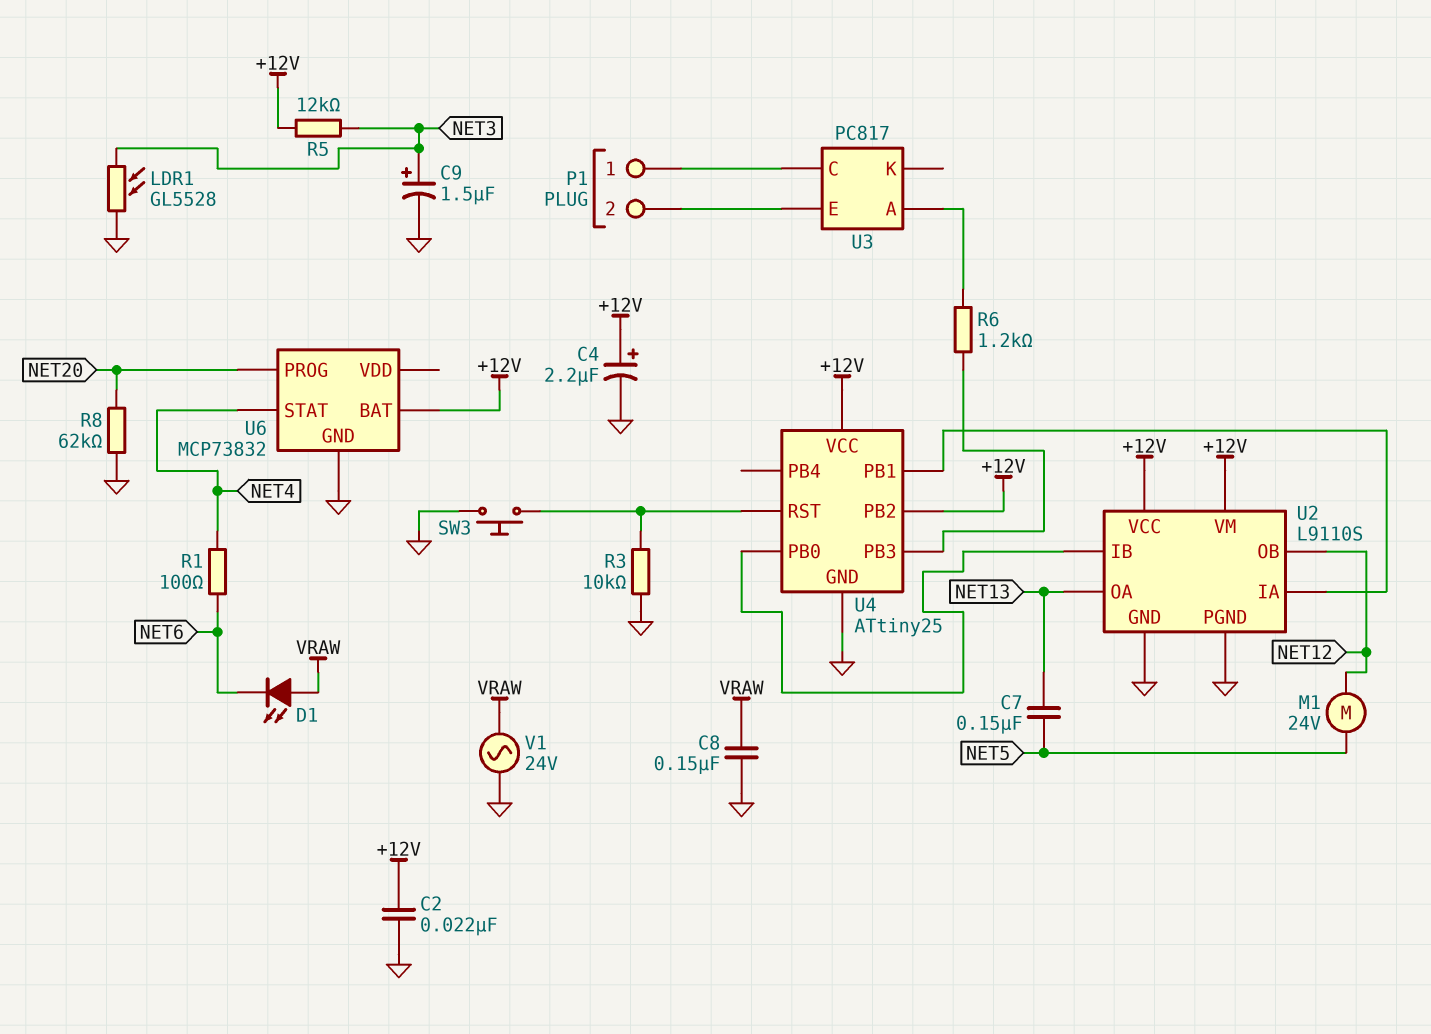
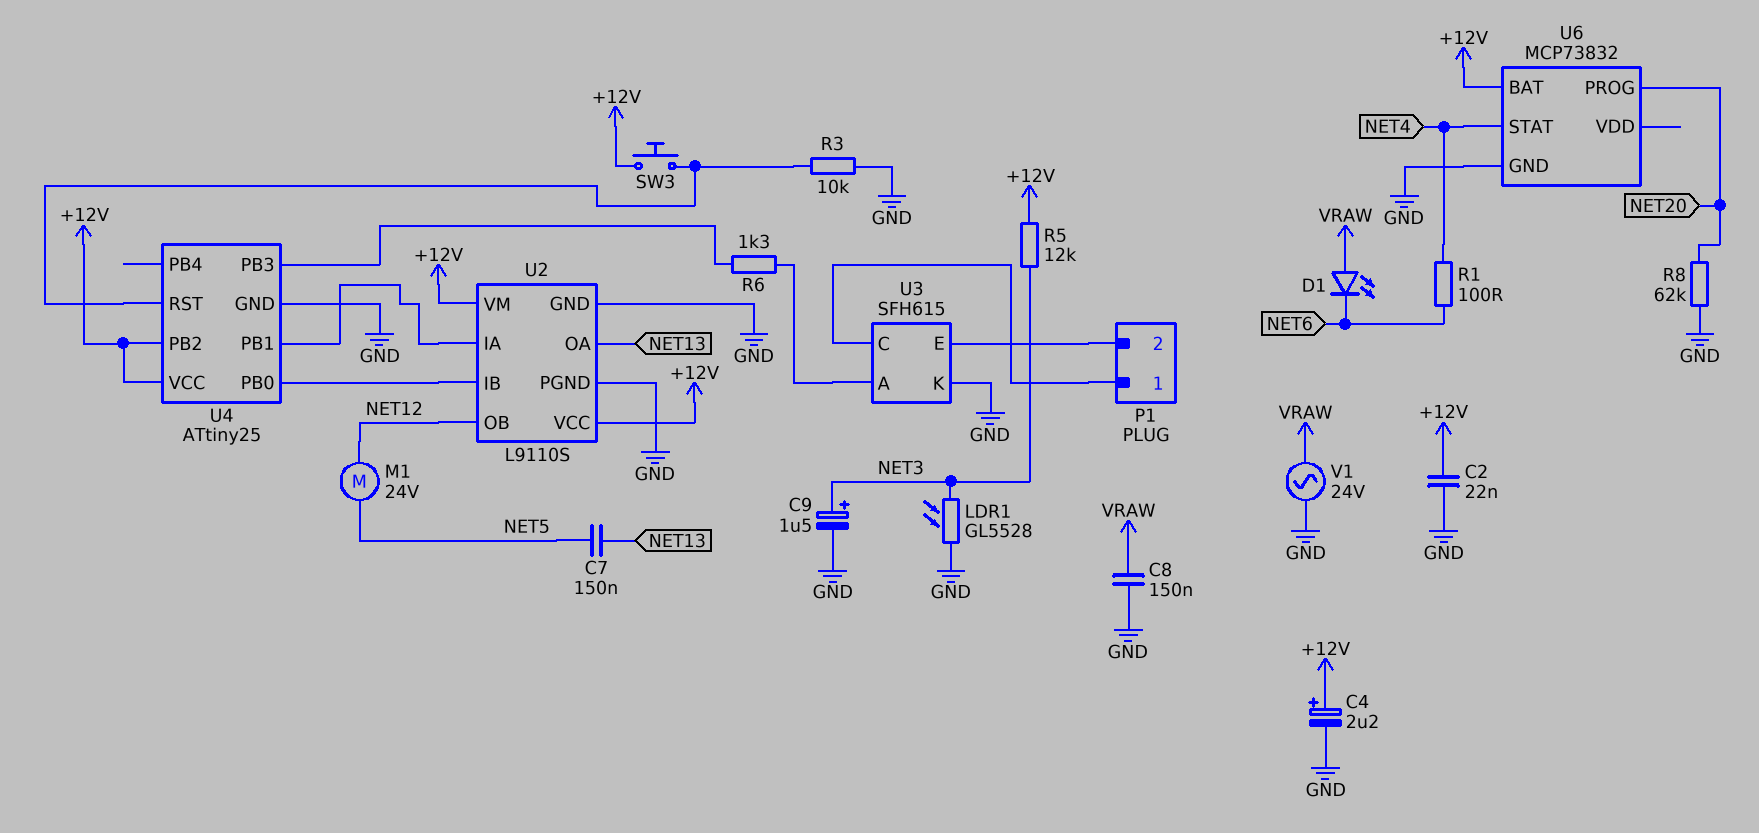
R6: 1.2k (U3/A, U4/PB3) -> 1.3k (U3/A, U4/PB3)
SW3: button (GND, U4/RST) -> button (+12V, U4/RST)
U3: PC817 -> SFH615
U3 pin K: none -> GND

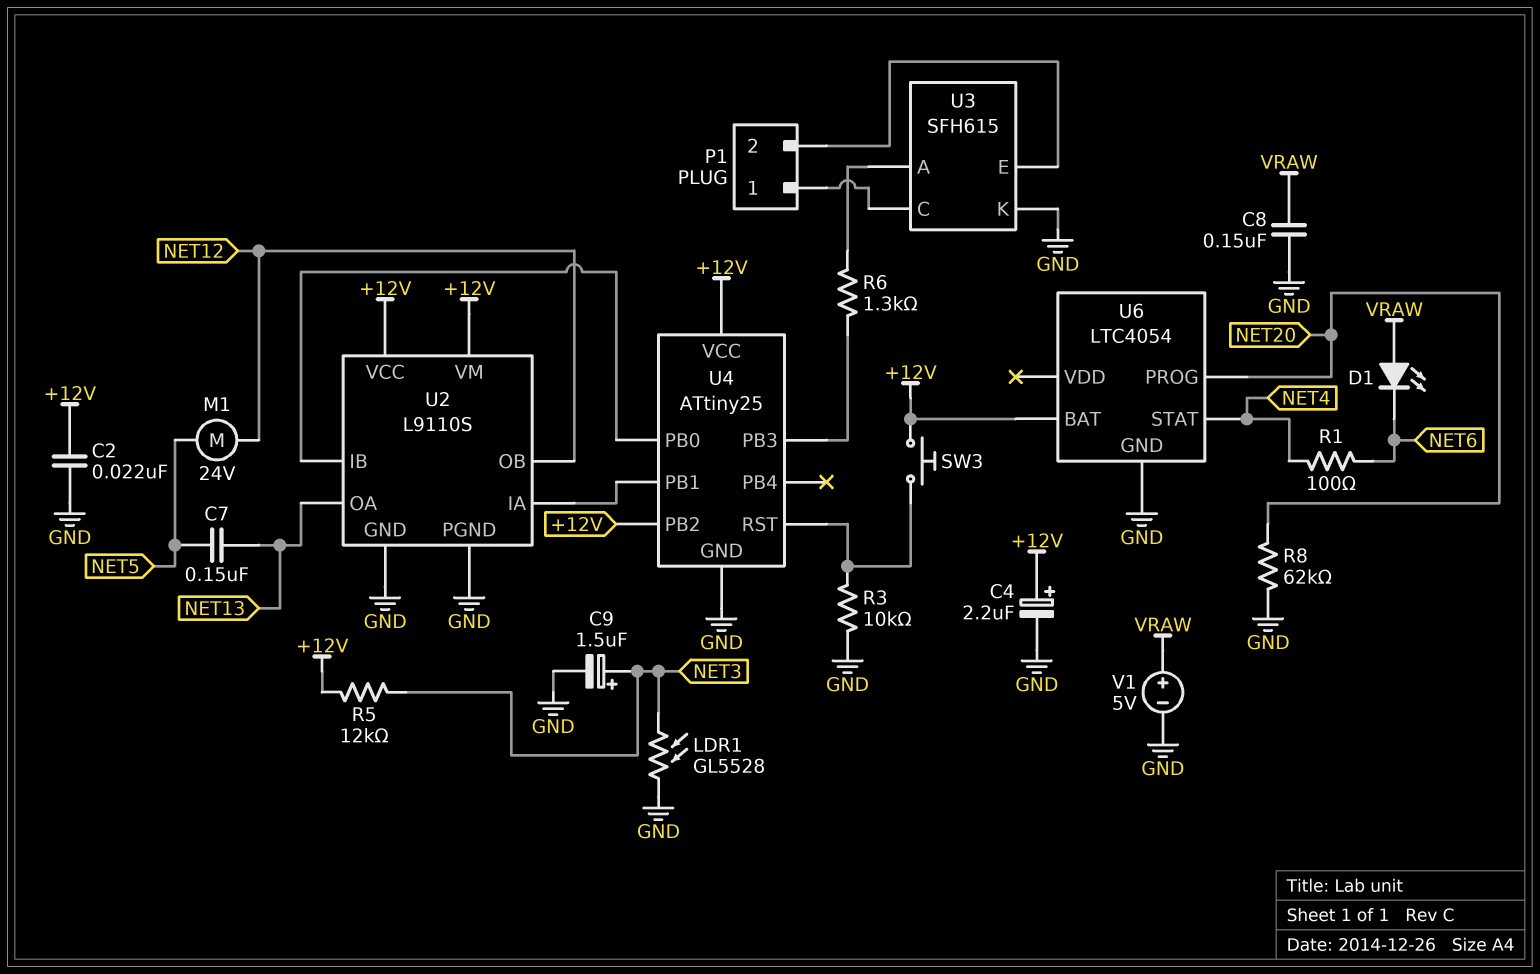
U6: MCP73832 -> LTC4054
V1: AC 24V (GND, VRAW) -> 5V (plus VRAW, minus GND)

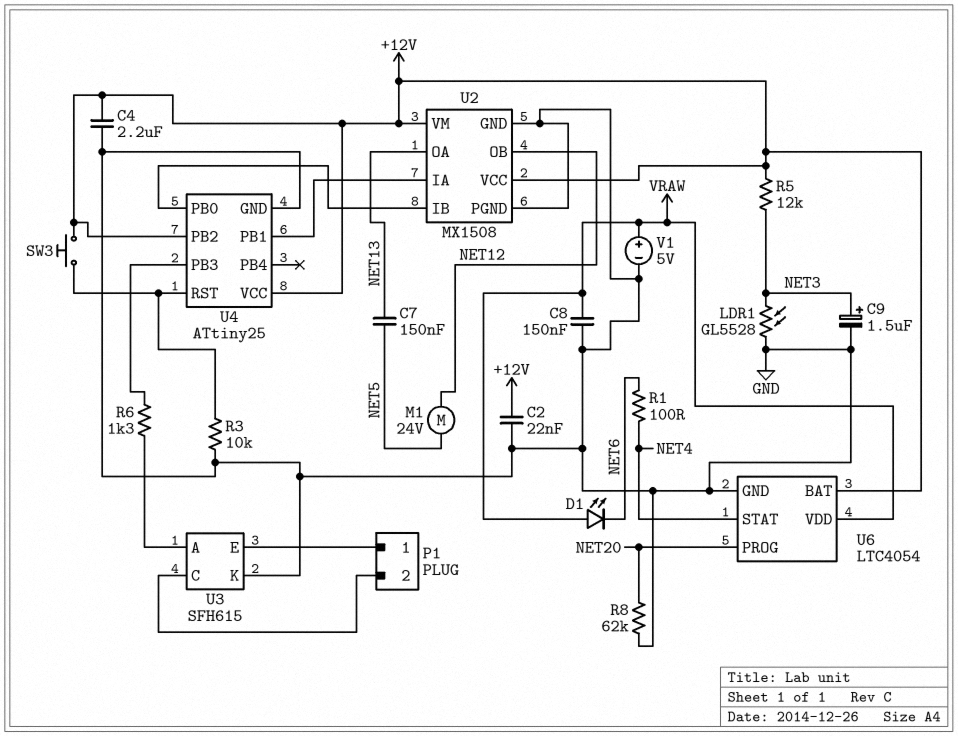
C4: 2.2uF (plus +12V, minus GND) -> 2.2uF (+12V, GND)
U2: L9110S -> MX1508
U3 pin C: P1/1 -> P1/2
U3 pin E: P1/2 -> P1/1
U6 pin VDD: none -> VRAW

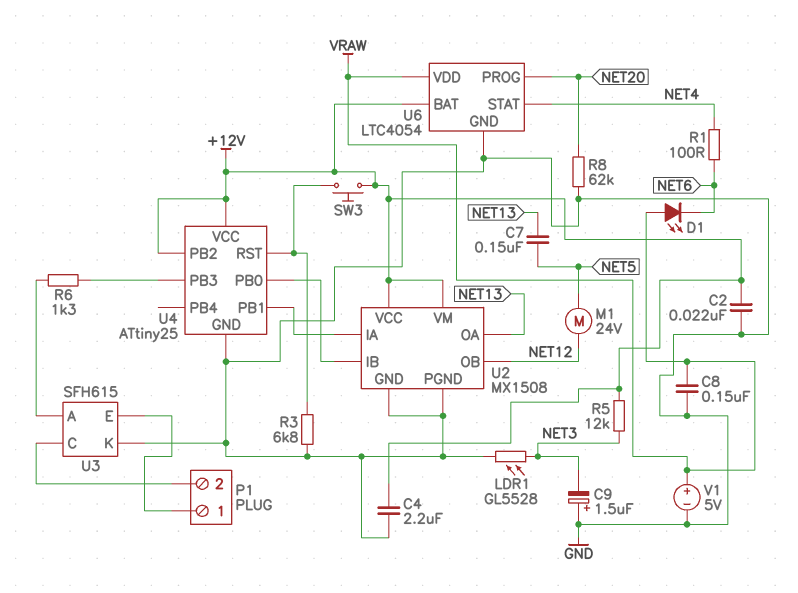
C9: 1.5uF (plus NET3, minus GND) -> 1.5uF (plus GND, minus NET3)
R3: 10k (GND, U4/RST) -> 6.8k (GND, U4/RST)

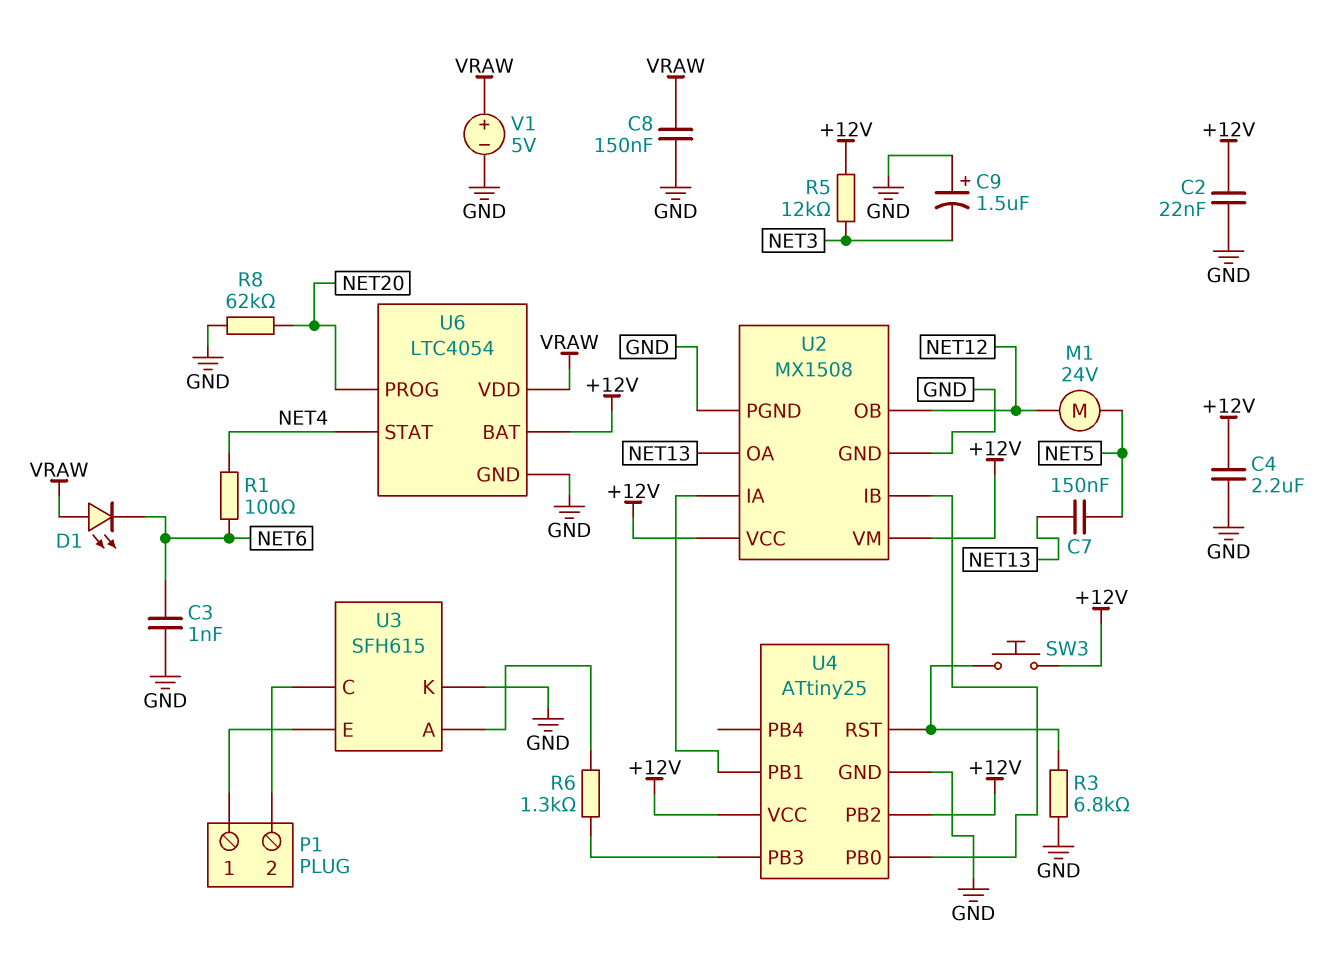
C3: none -> 1nF (GND, NET6)
LDR1: GL5528 (GND, NET3) -> none

